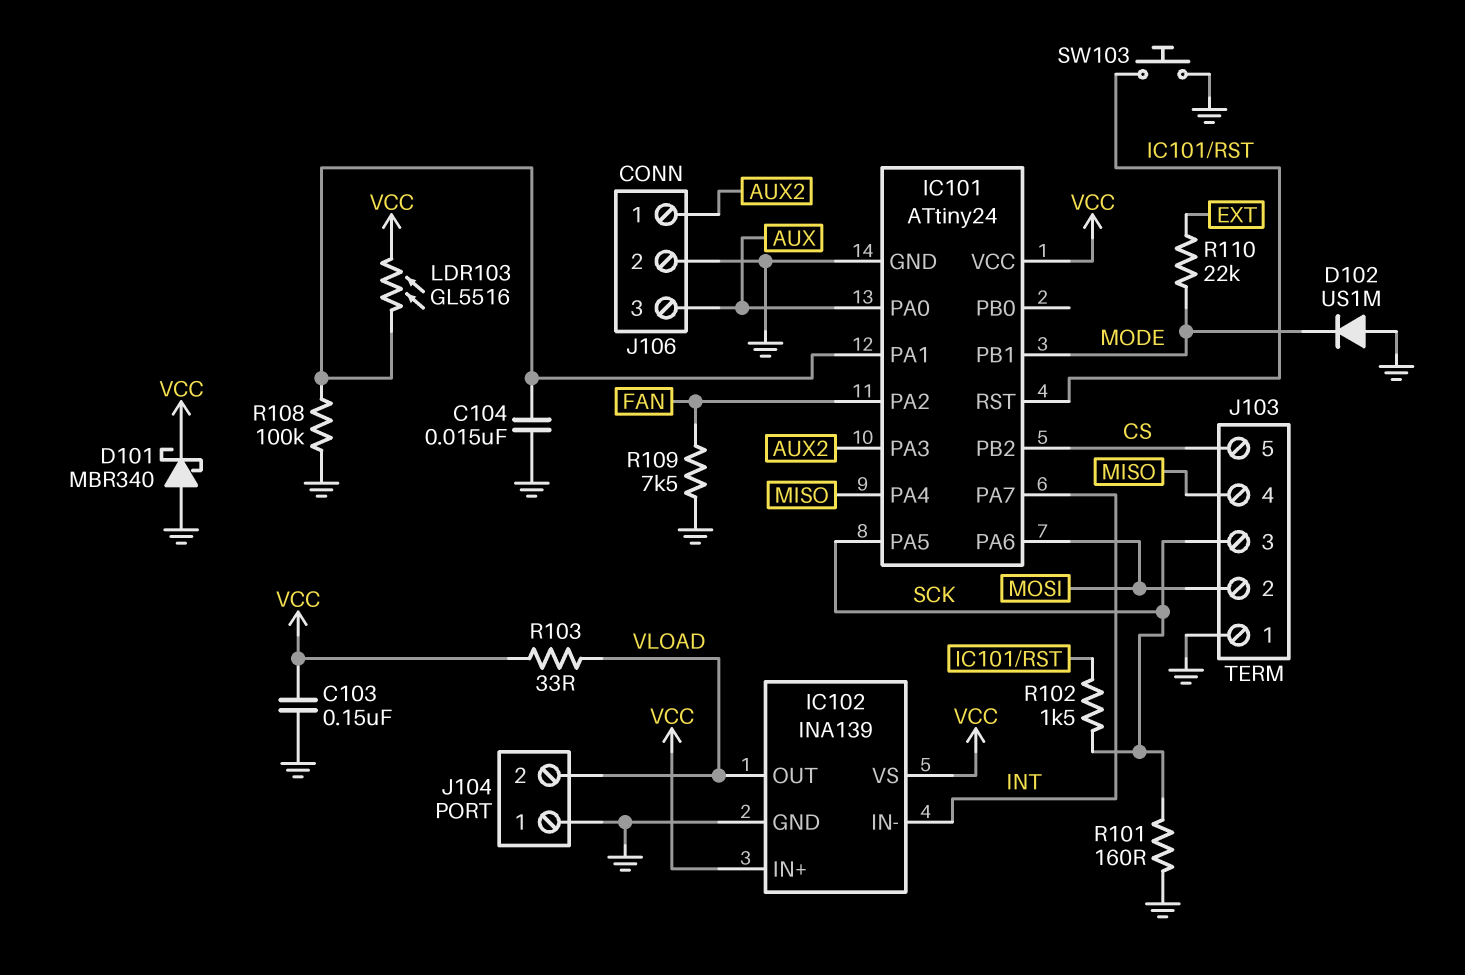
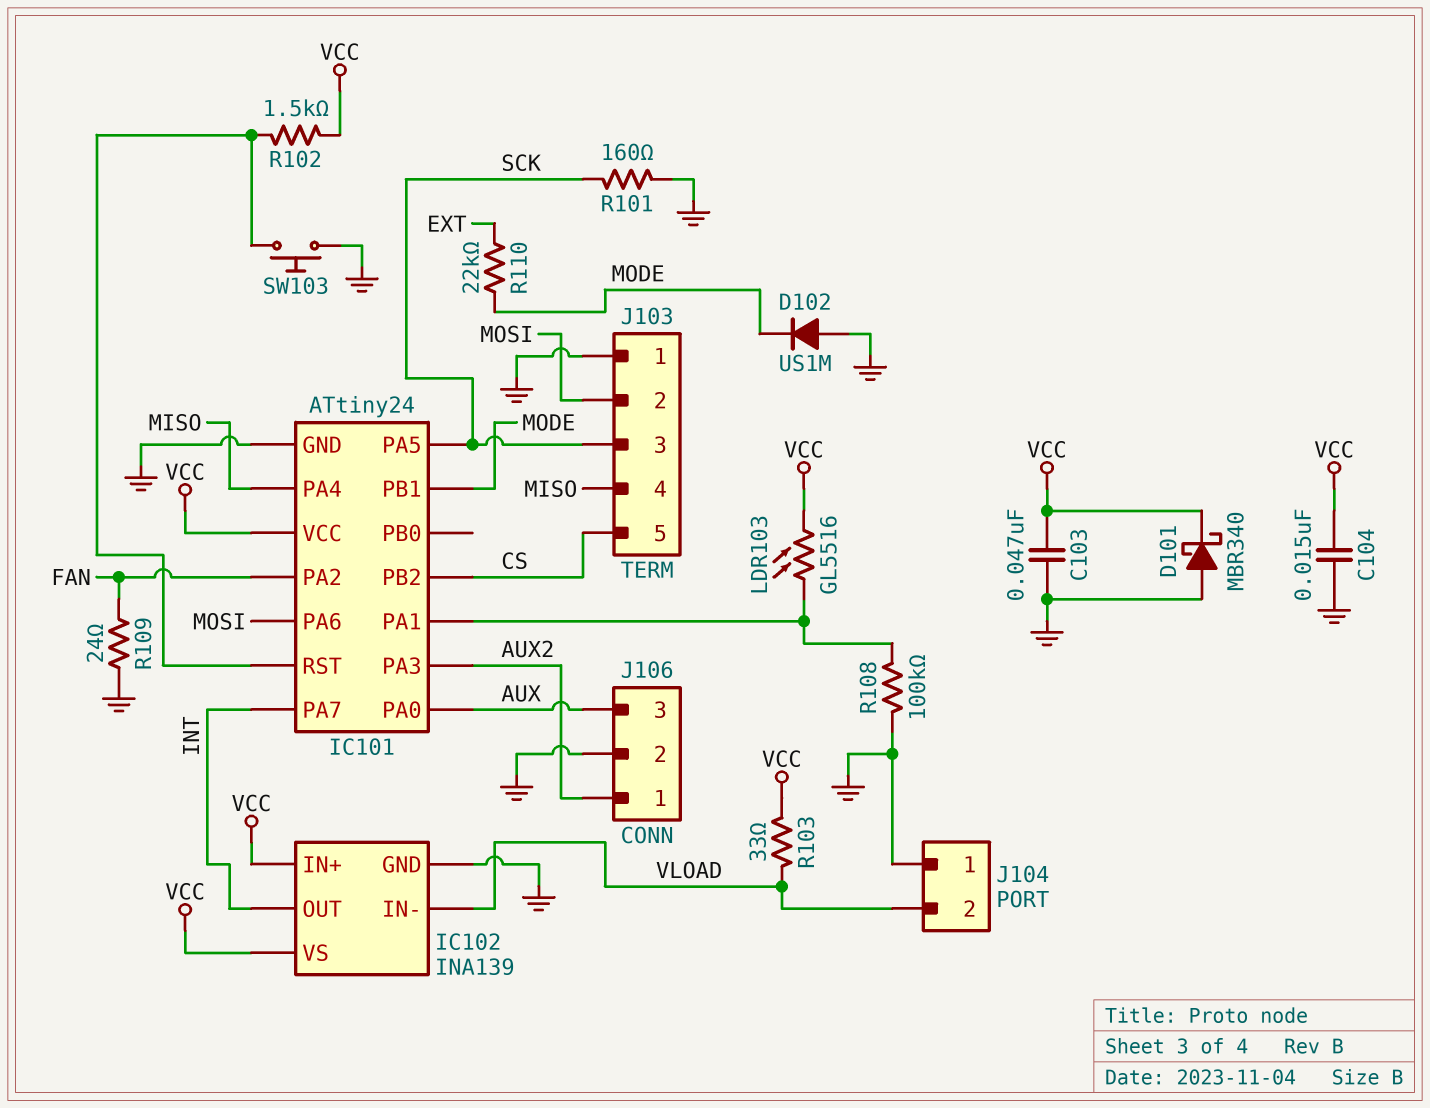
C103: 150nF (GND, VCC) -> 47nF (GND, VCC)
C104: 15nF (GND, IC101/PA1) -> 15nF (GND, VCC)
IC102 pin IN-: INT -> VLOAD
IC102 pin OUT: VLOAD -> INT
R102: 1.5k (IC101/RST, SCK) -> 1.5k (IC101/RST, VCC)
R109: 7.5k (FAN, GND) -> 24 (FAN, GND)

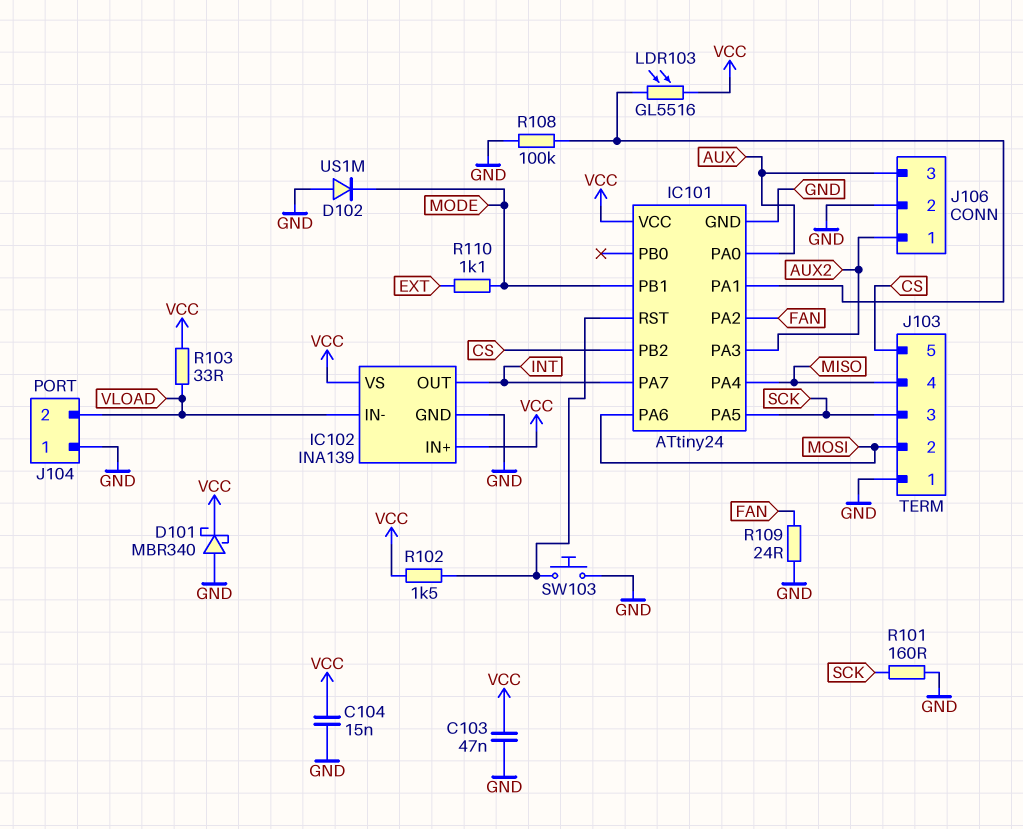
R110: 22k (EXT, MODE) -> 1.1k (EXT, MODE)

